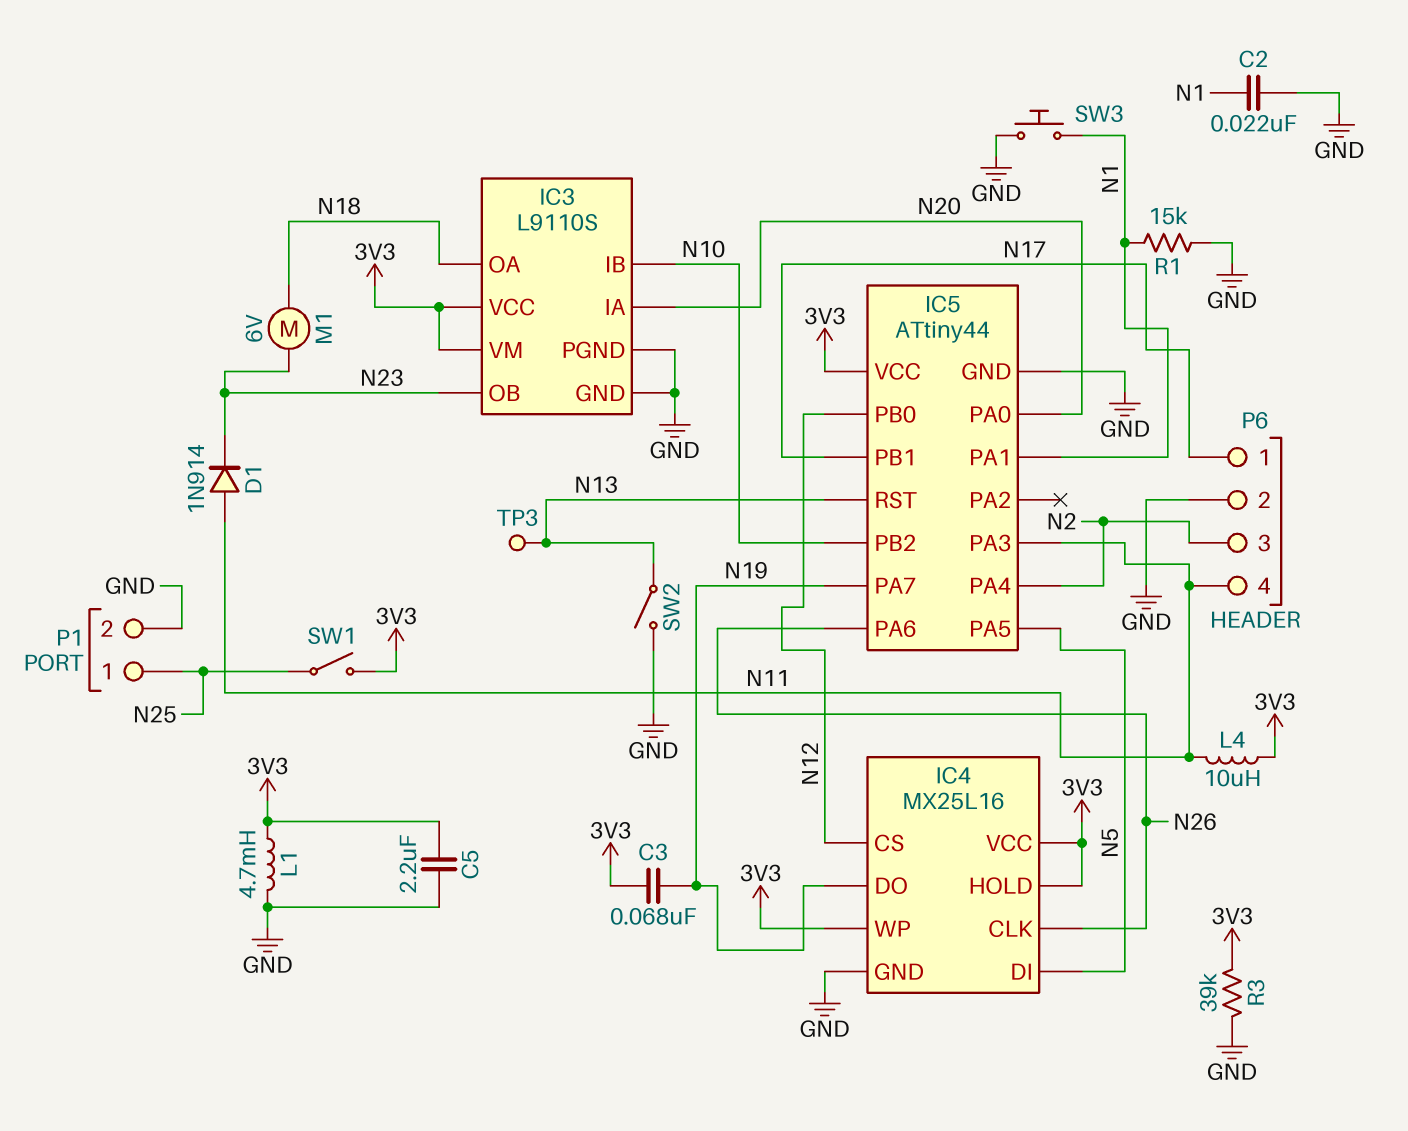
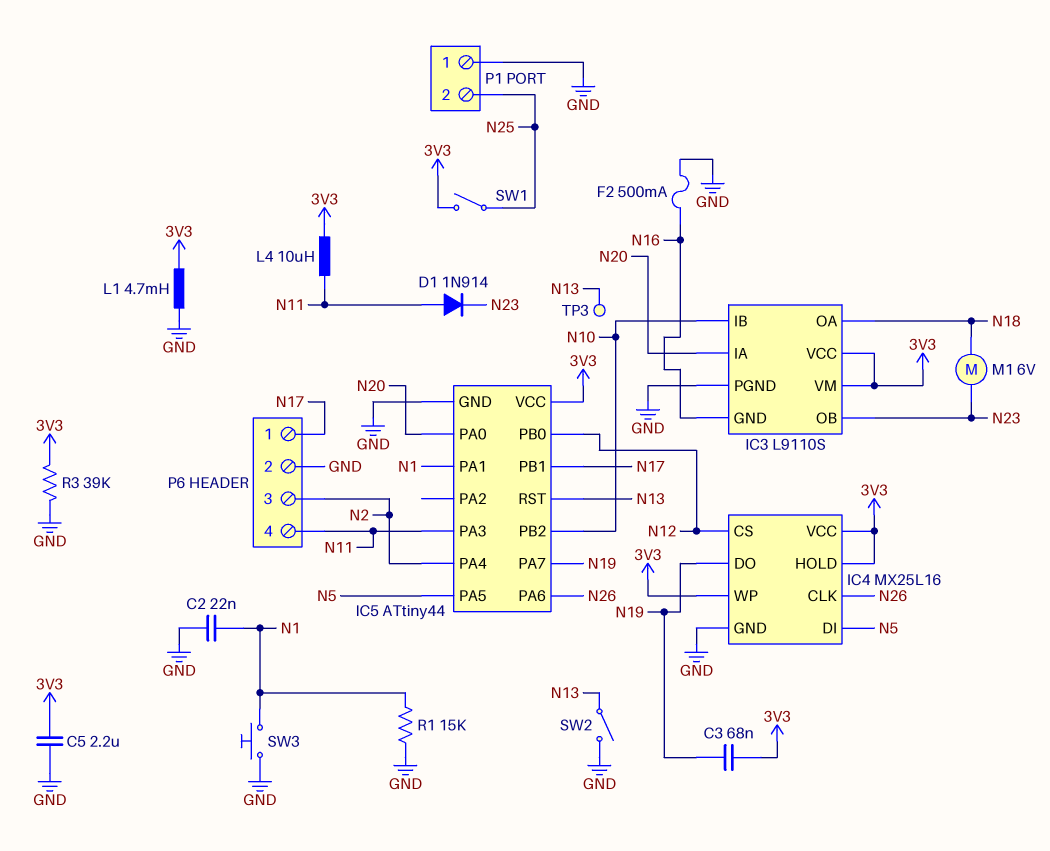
F2: none -> 500mA (GND, N16)
IC3 pin GND: GND -> N16
P1 pin 1: N25 -> GND
P1 pin 2: GND -> N25

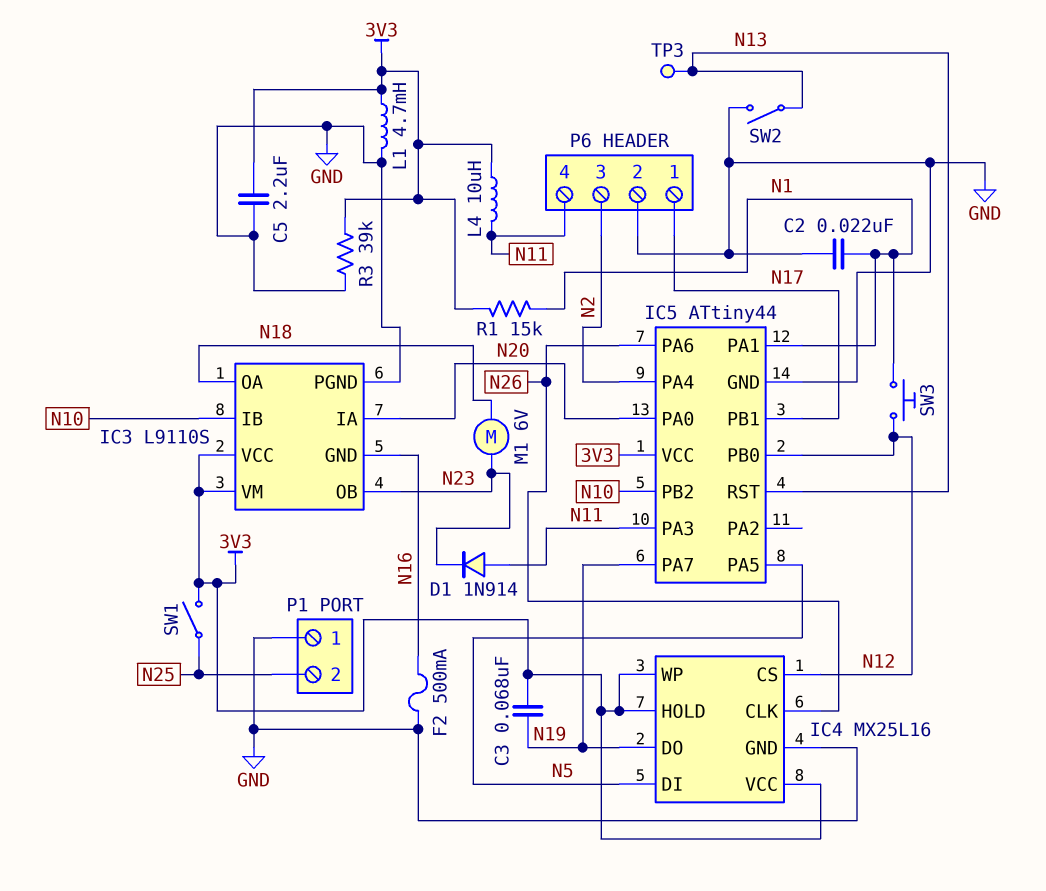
R1: 15k (GND, N1) -> 15k (3V3, N1)
SW3: button (GND, N1) -> button (N1, N12)

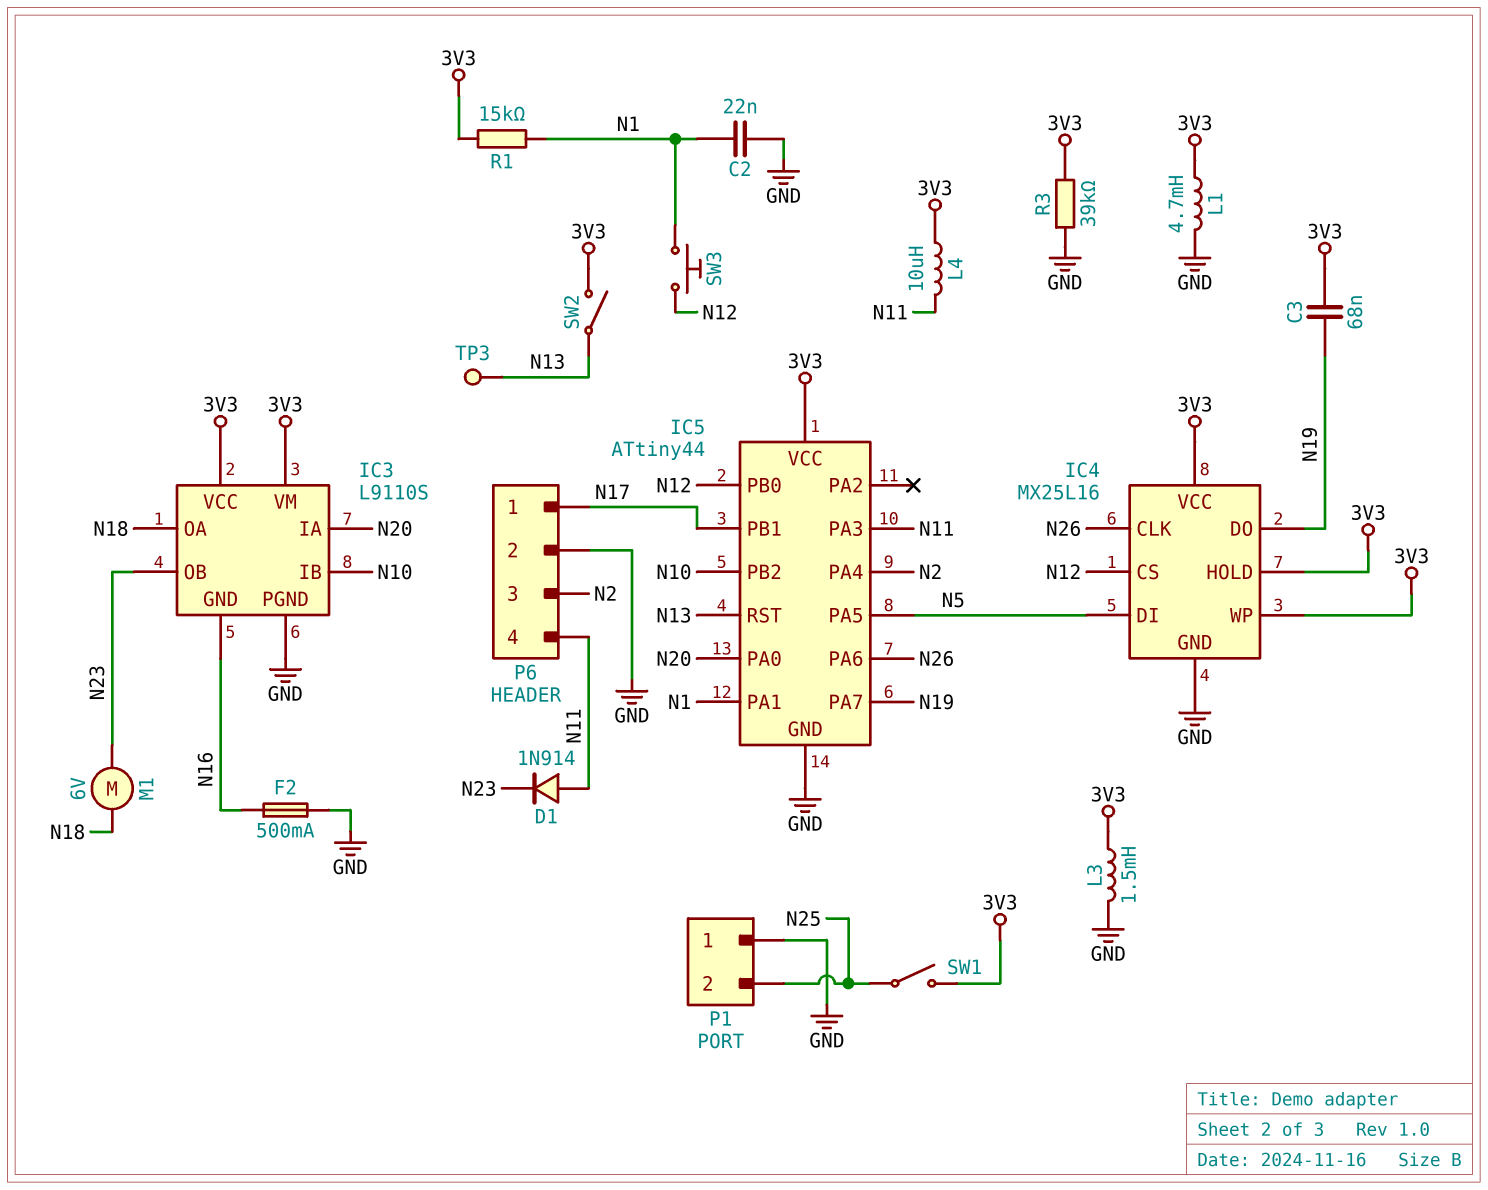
C5: 2.2uF (3V3, GND) -> none
L3: none -> 1.5mH (3V3, GND)
SW2: switch (GND, N13) -> switch (3V3, N13)

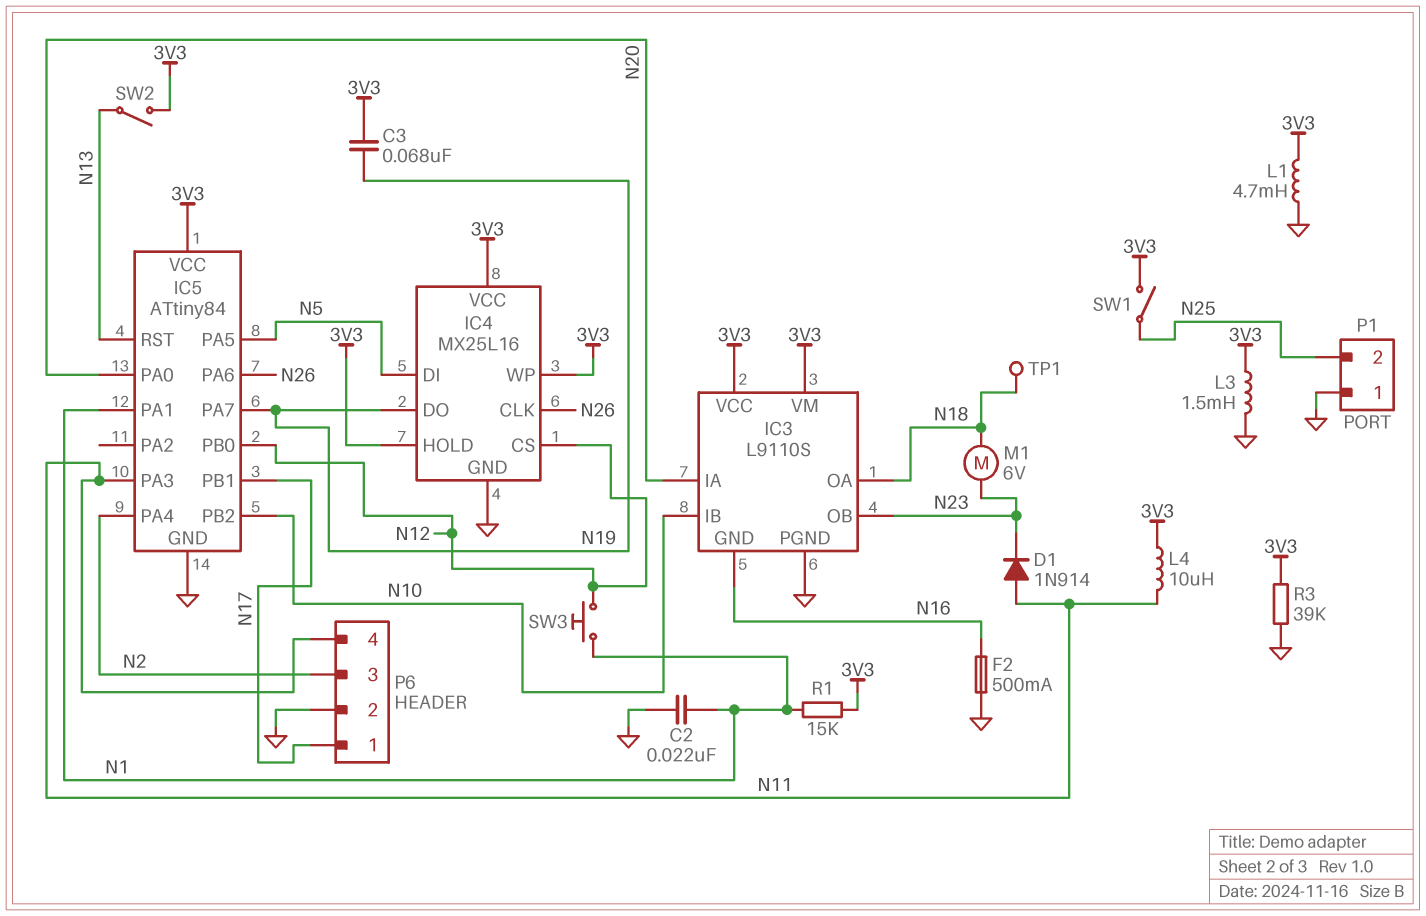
IC5: ATtiny44 -> ATtiny84
TP1: none -> test point (N18)
TP3: test point (N13) -> none

